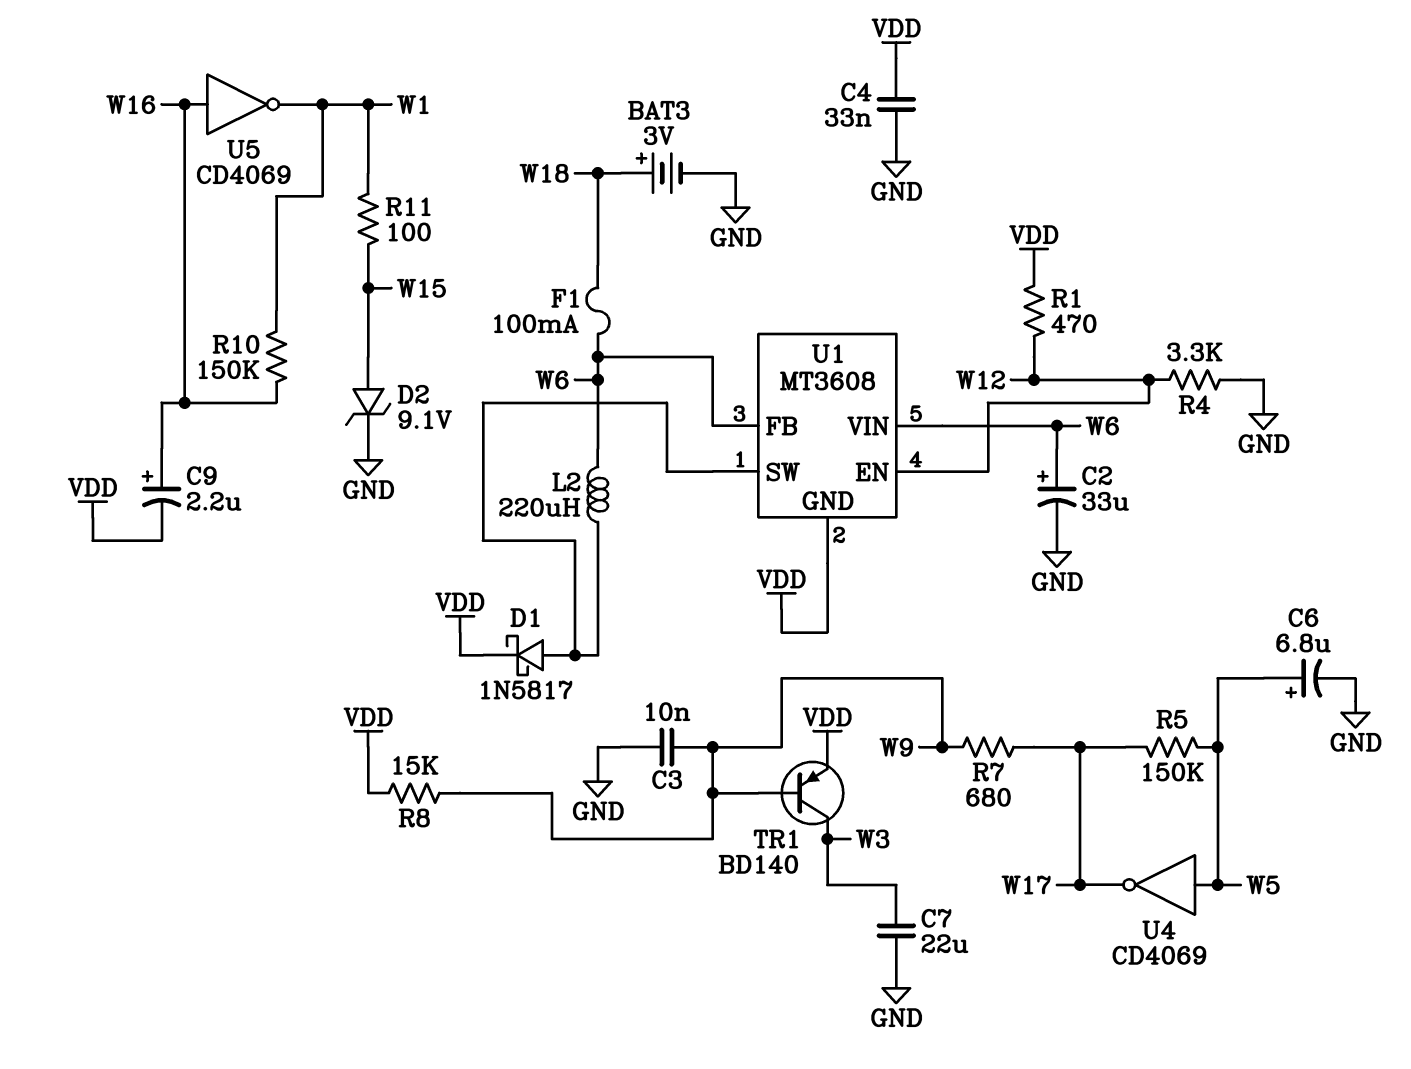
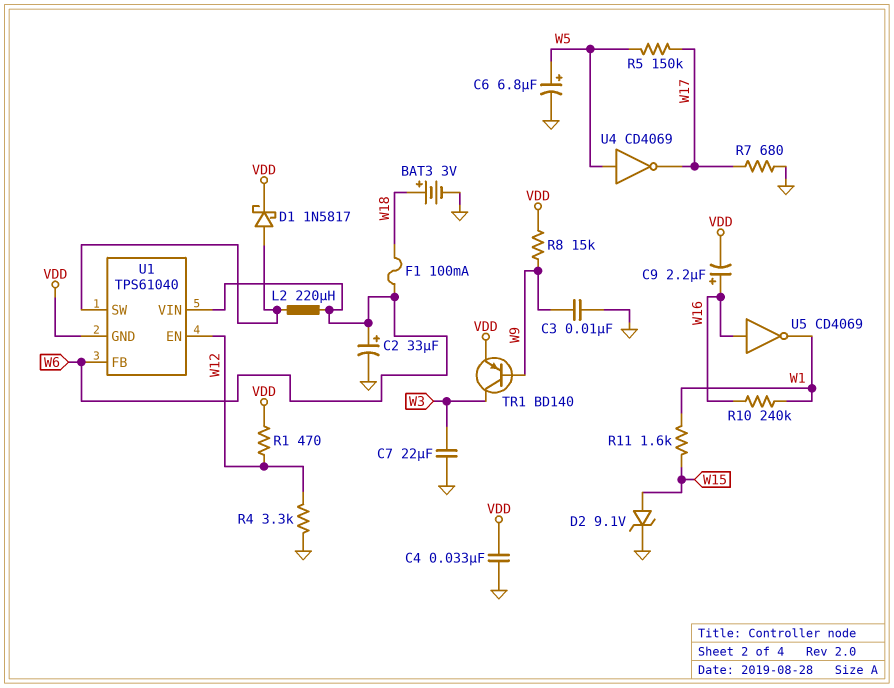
R7: 680 (W9, W17) -> 680 (GND, W17)
R10: 150k (W1, W16) -> 240k (W1, W16)
R11: 100 (W1, W15) -> 1.6k (W1, W15)
U1: MT3608 -> TPS61040

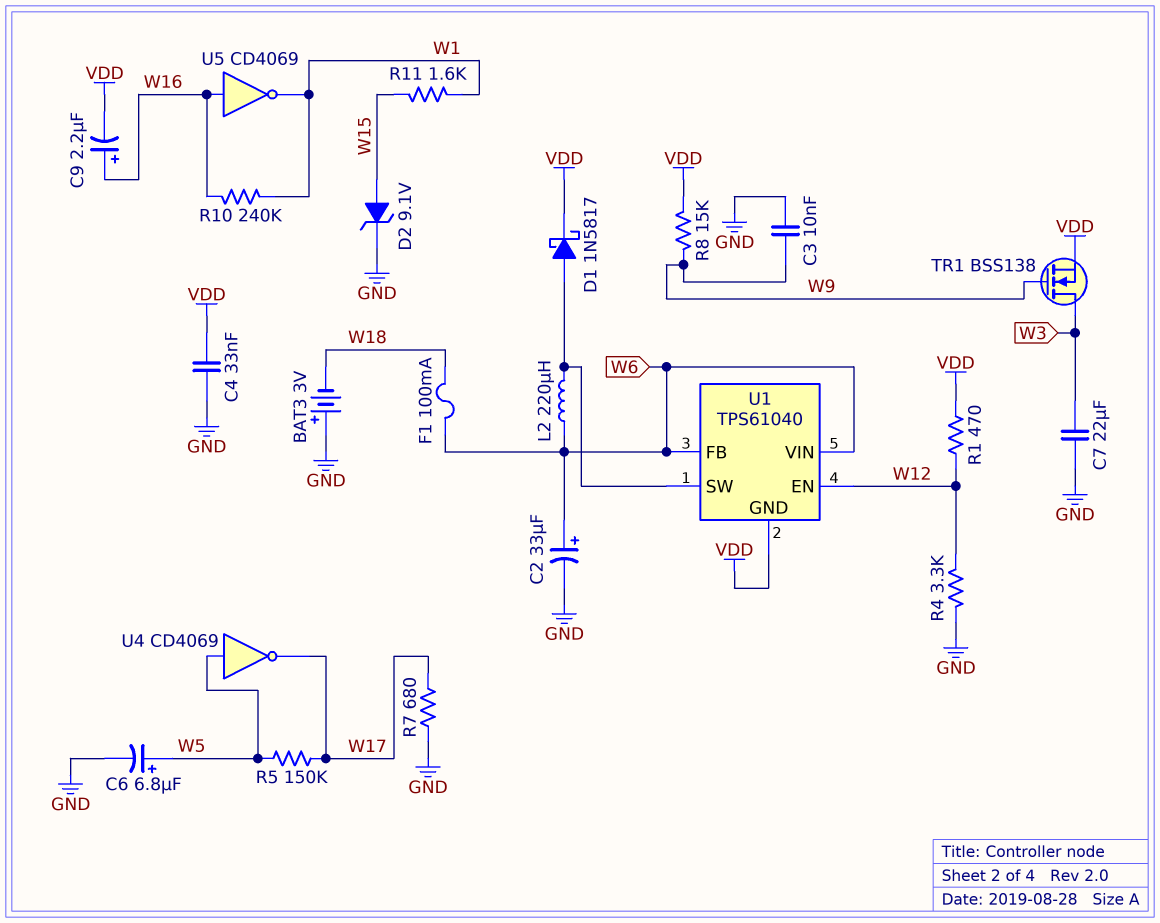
BAT3: 3V (plus W18, minus GND) -> 3V (plus GND, minus W18)
TR1: PNP BD140 (B W9, C W3, E VDD) -> NMOS BSS138 (G W9, D W3, S VDD)

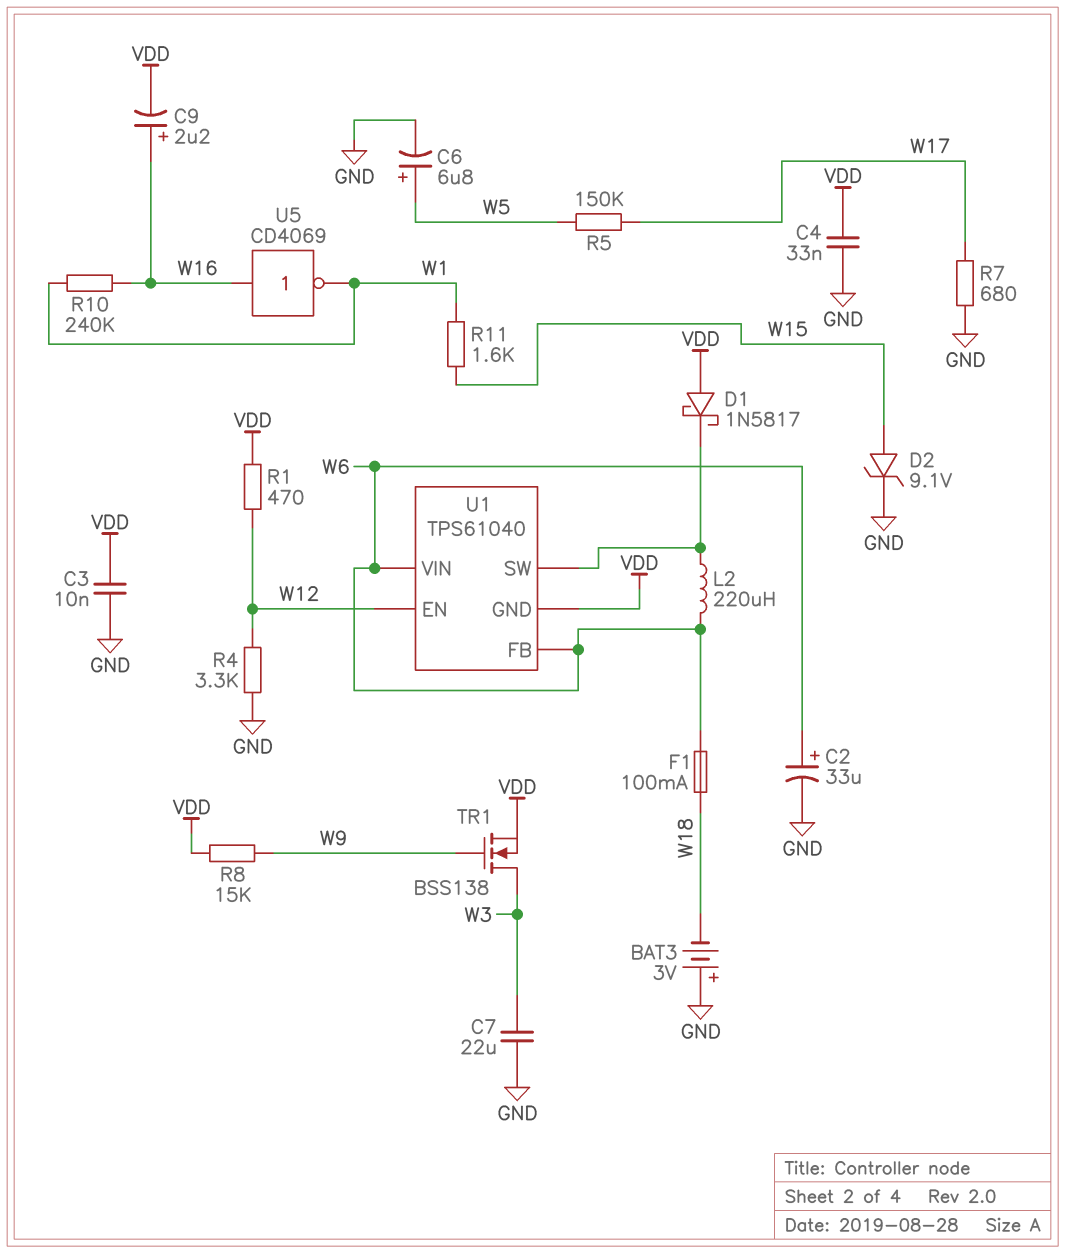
C3: 10nF (GND, W9) -> 10nF (GND, VDD)
D1: schottky 1N5817 (A U1/SW, K VDD) -> schottky 1N5817 (A VDD, K U1/SW)
U4: NOT CD4069 (in W5, out W17) -> none

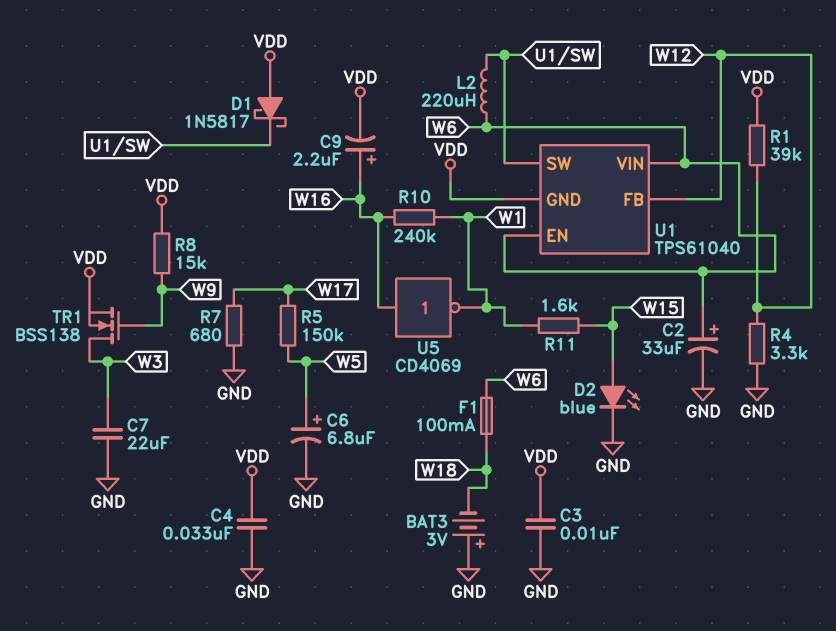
D2: zener 9.1V (A W15, K GND) -> LED blue (A W15, K GND)
R1: 470 (VDD, W12) -> 39k (VDD, W12)
U1 pin EN: W12 -> W6
U1 pin FB: W6 -> W12

